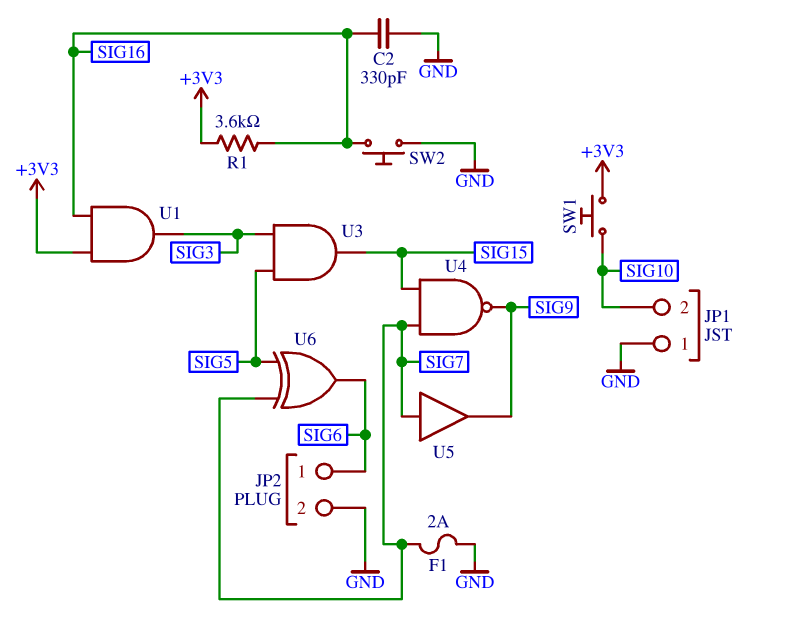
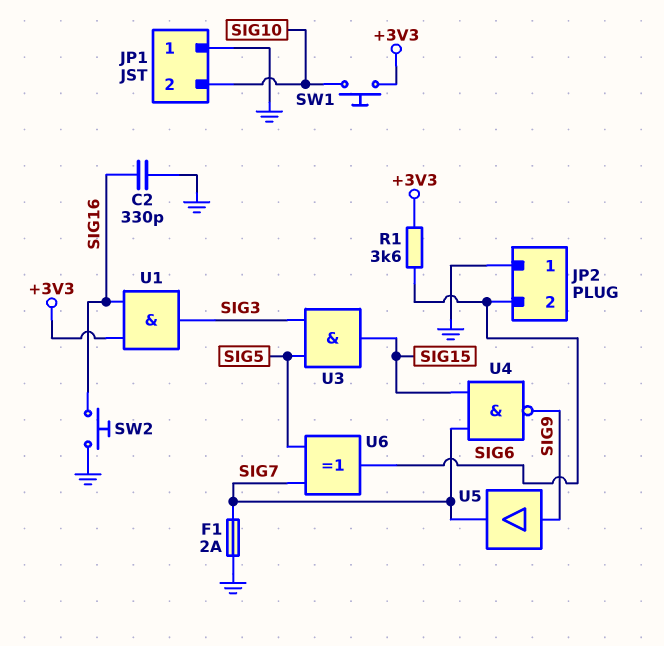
JP2 pin 1: SIG6 -> GND
JP2 pin 2: GND -> SIG6
R1: 3.6k (+3V3, SIG16) -> 3.6k (+3V3, SIG6)
U5: buffer (in SIG7, out SIG9) -> buffer (in SIG9, out SIG7)

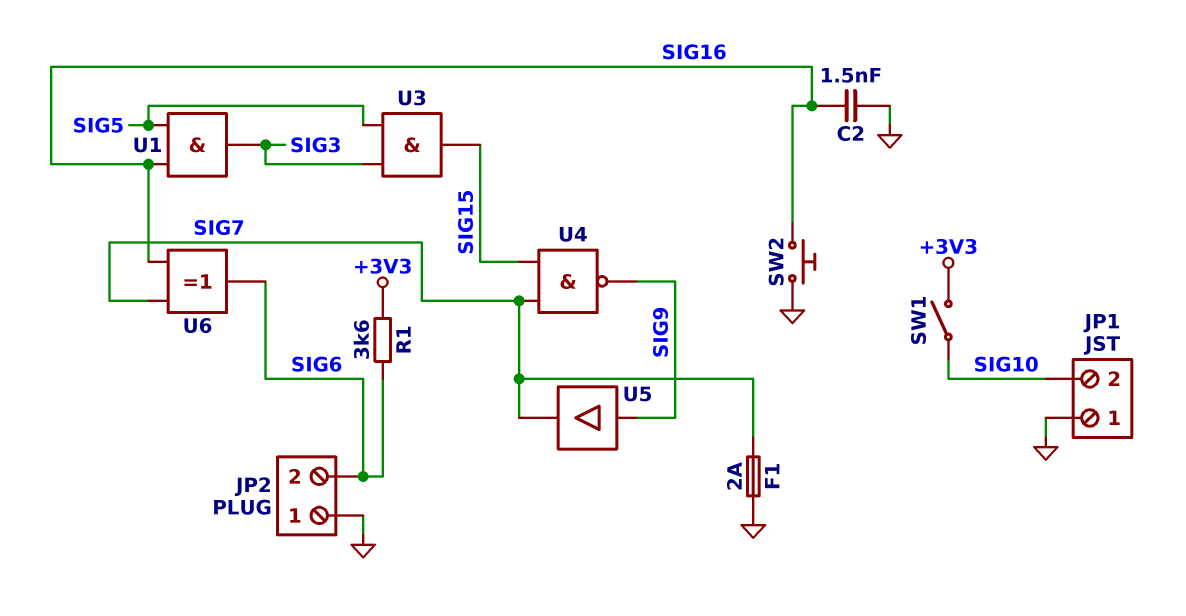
C2: 330pF (GND, SIG16) -> 1.5nF (GND, SIG16)
SW1: button (+3V3, SIG10) -> switch (+3V3, SIG10)
U1: AND (in +3V3, in SIG16, out SIG3) -> AND (in SIG5, in SIG16, out SIG3)
U6: XOR (in SIG5, in SIG7, out SIG6) -> XOR (in SIG7, in SIG16, out SIG6)

